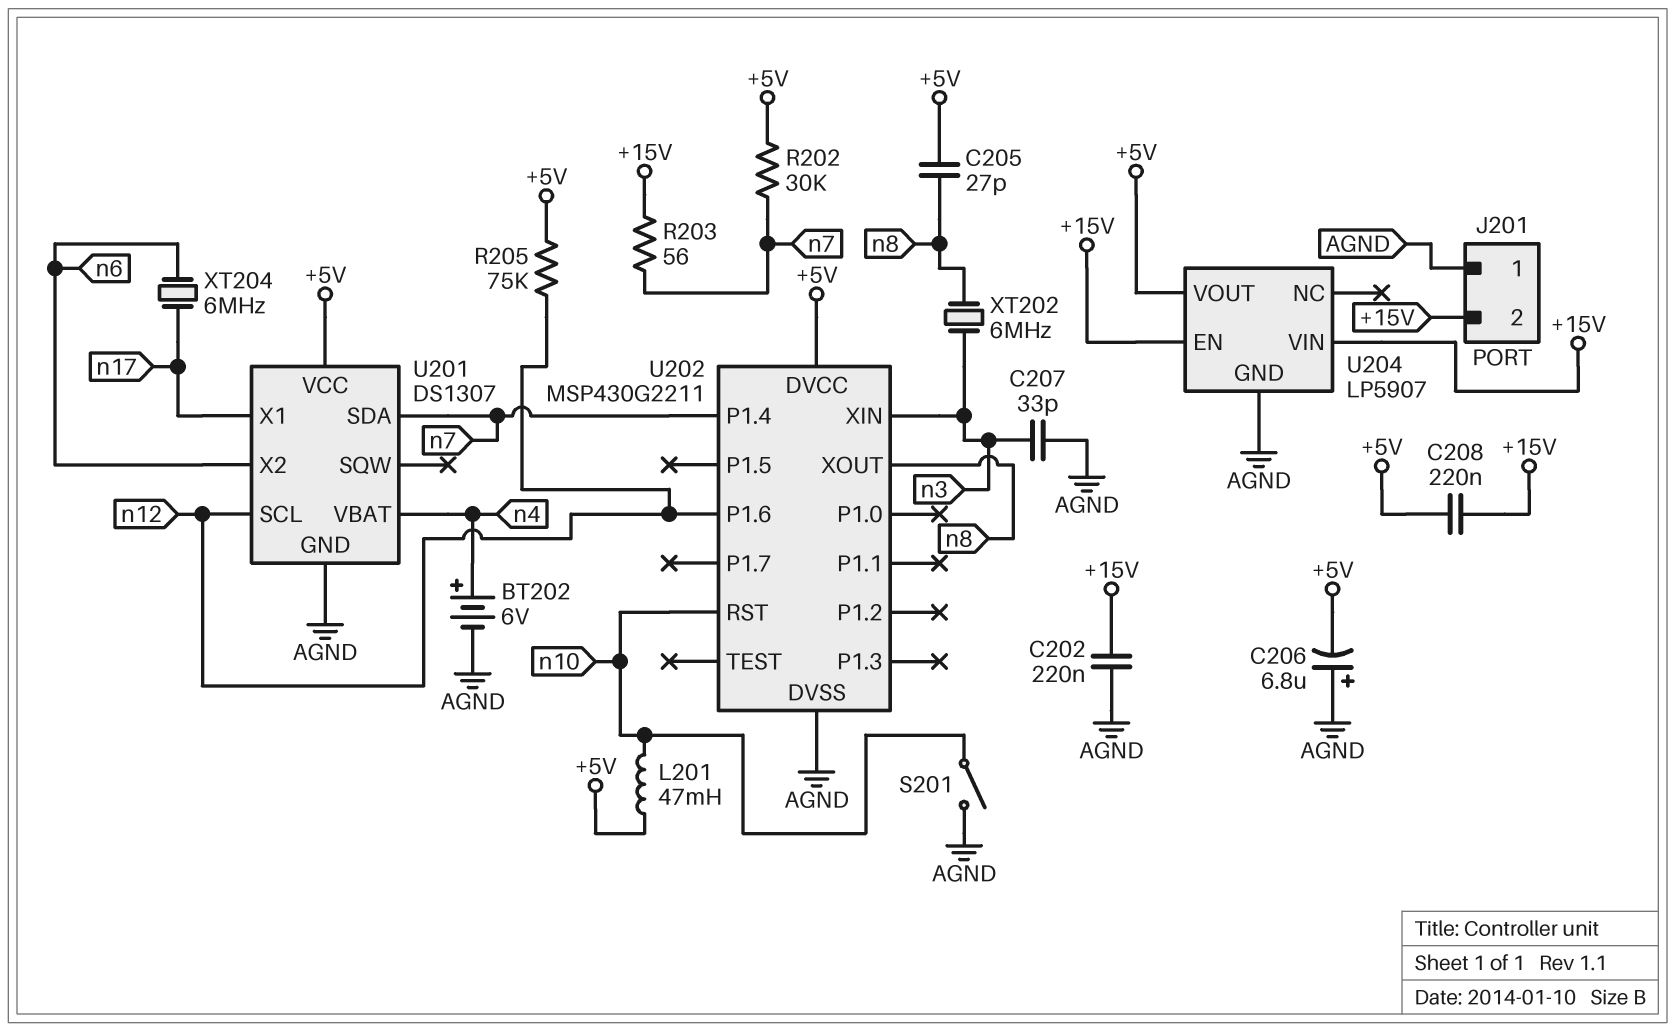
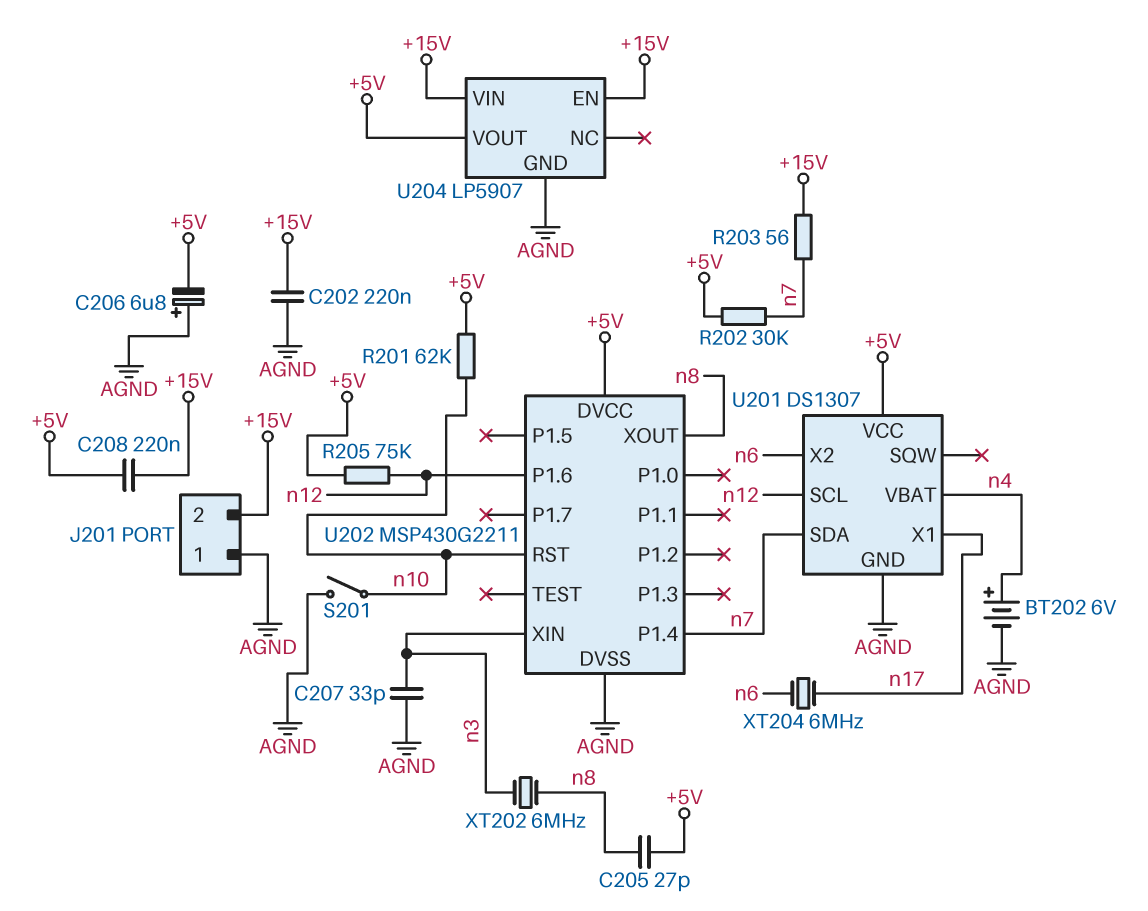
L201: 47mH (+5V, n10) -> none
R201: none -> 62k (+5V, n10)

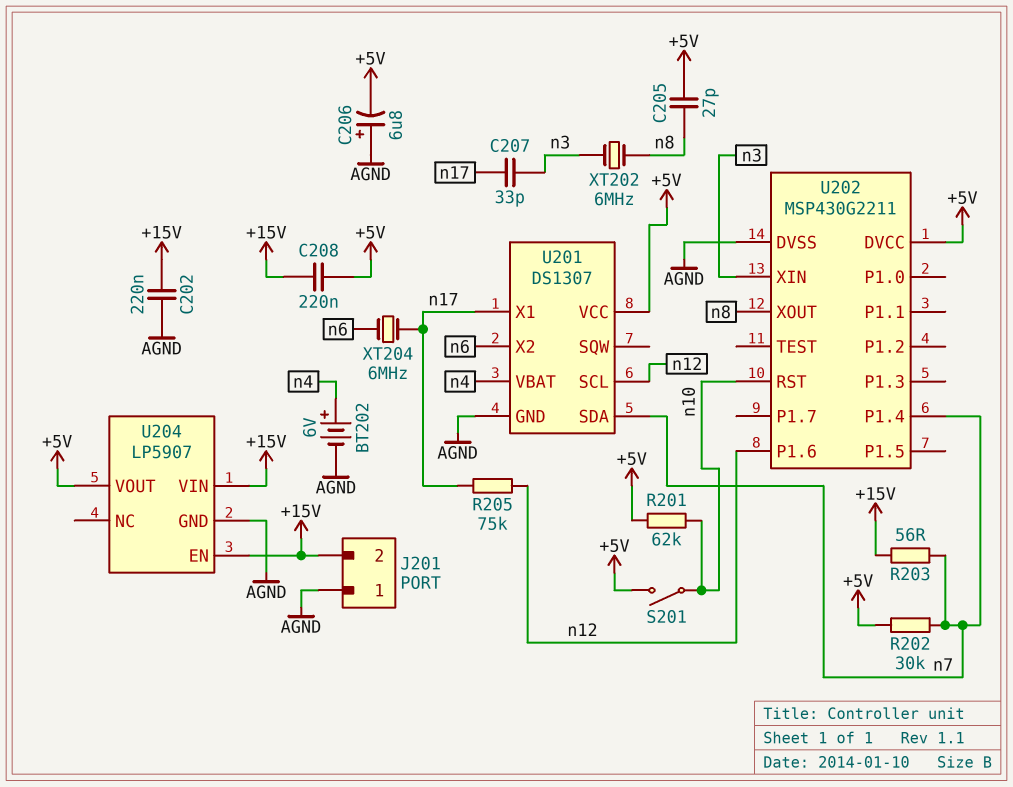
C207: 33pF (AGND, n3) -> 33pF (n3, n17)
R205: 75k (+5V, n12) -> 75k (n12, n17)
S201: switch (AGND, n10) -> switch (+5V, n10)

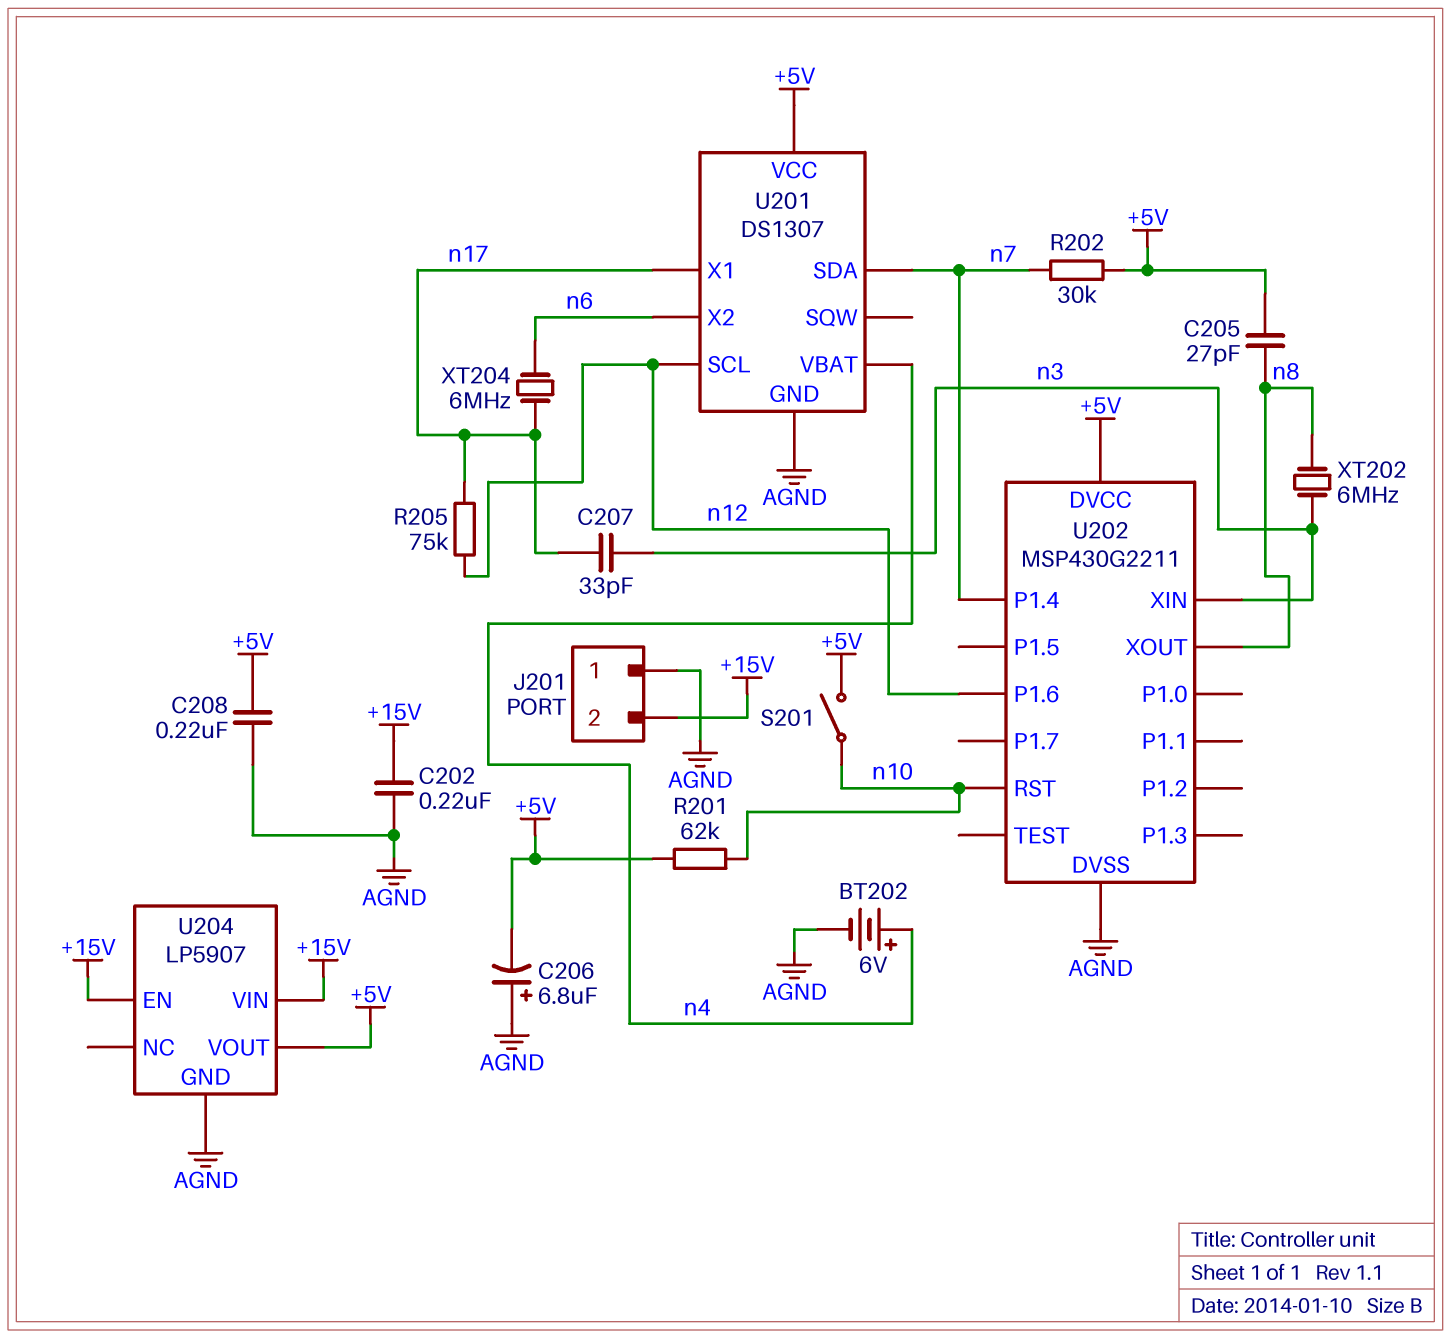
C208: 220nF (+5V, +15V) -> 220nF (+5V, AGND)
R203: 56 (+15V, n7) -> none

